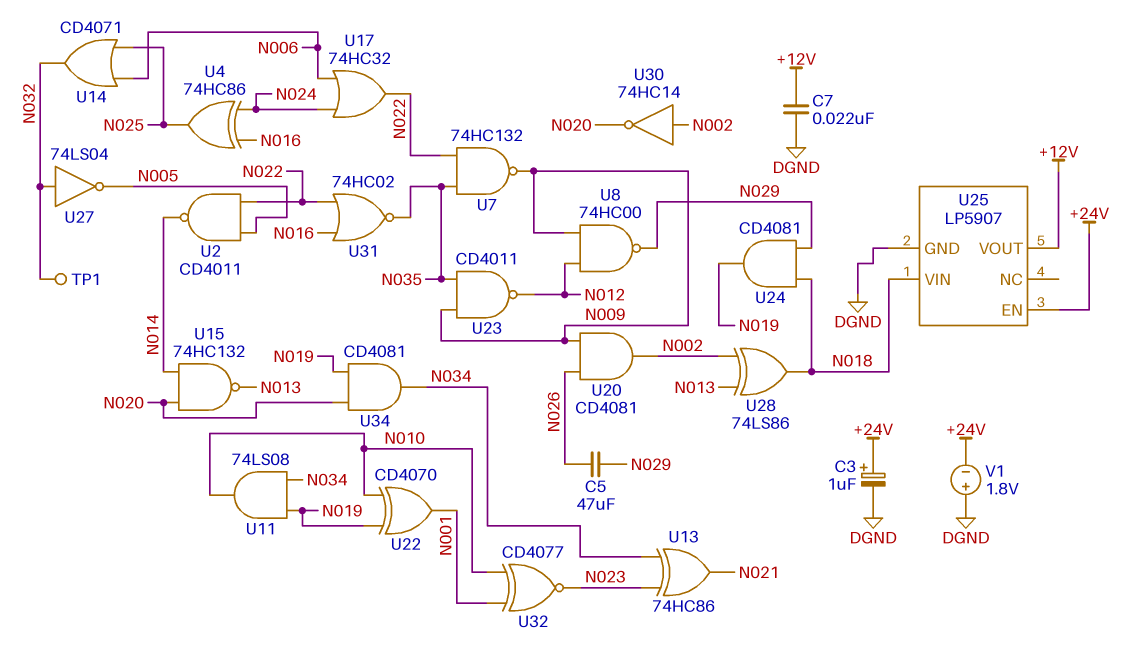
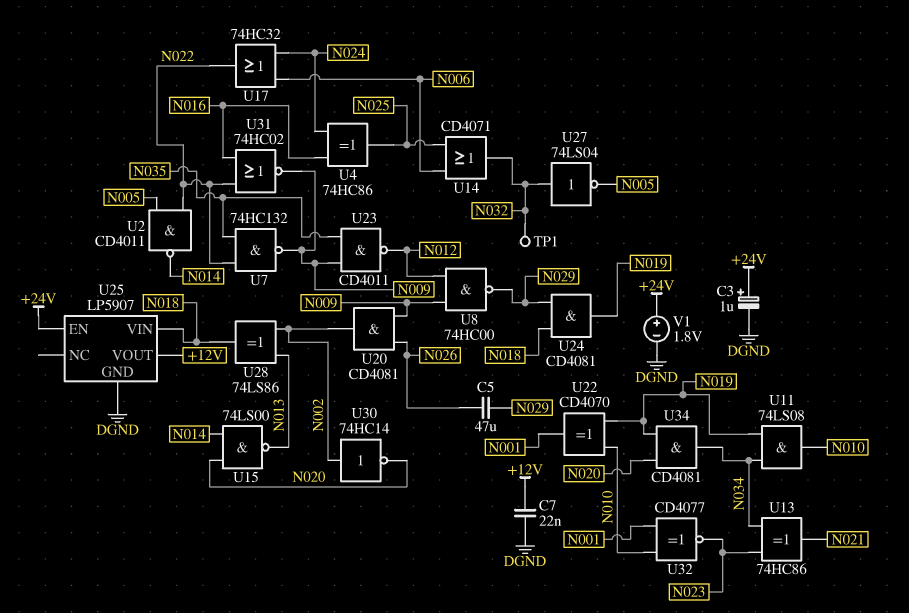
U15: NAND 74HC132 (in N014, in N020, out N013) -> NAND 74LS00 (in N014, in N020, out N013)
U31: NOR 74HC02 (in N016, in N022, out N035) -> NOR 74HC02 (in N016, in N022, out N009)
V1: 1.8V (plus DGND, minus +24V) -> 1.8V (plus +24V, minus DGND)

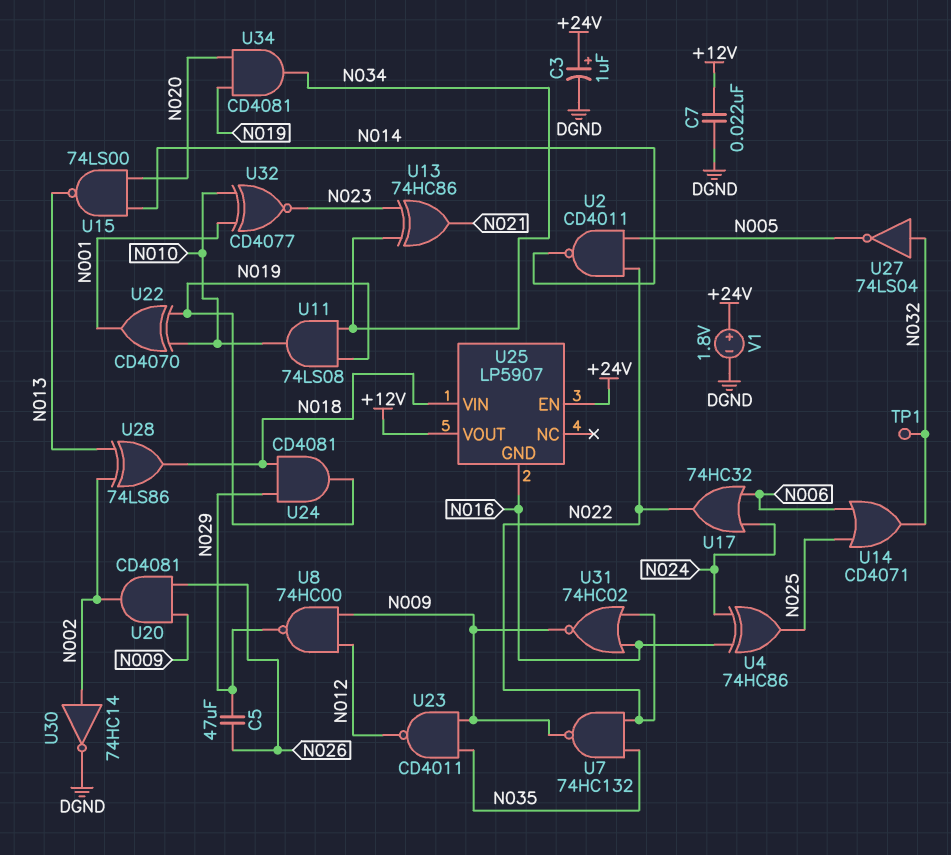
U25 pin GND: DGND -> N016
U30: NOT 74HC14 (in N002, out N020) -> NOT 74HC14 (in N002, out DGND)

